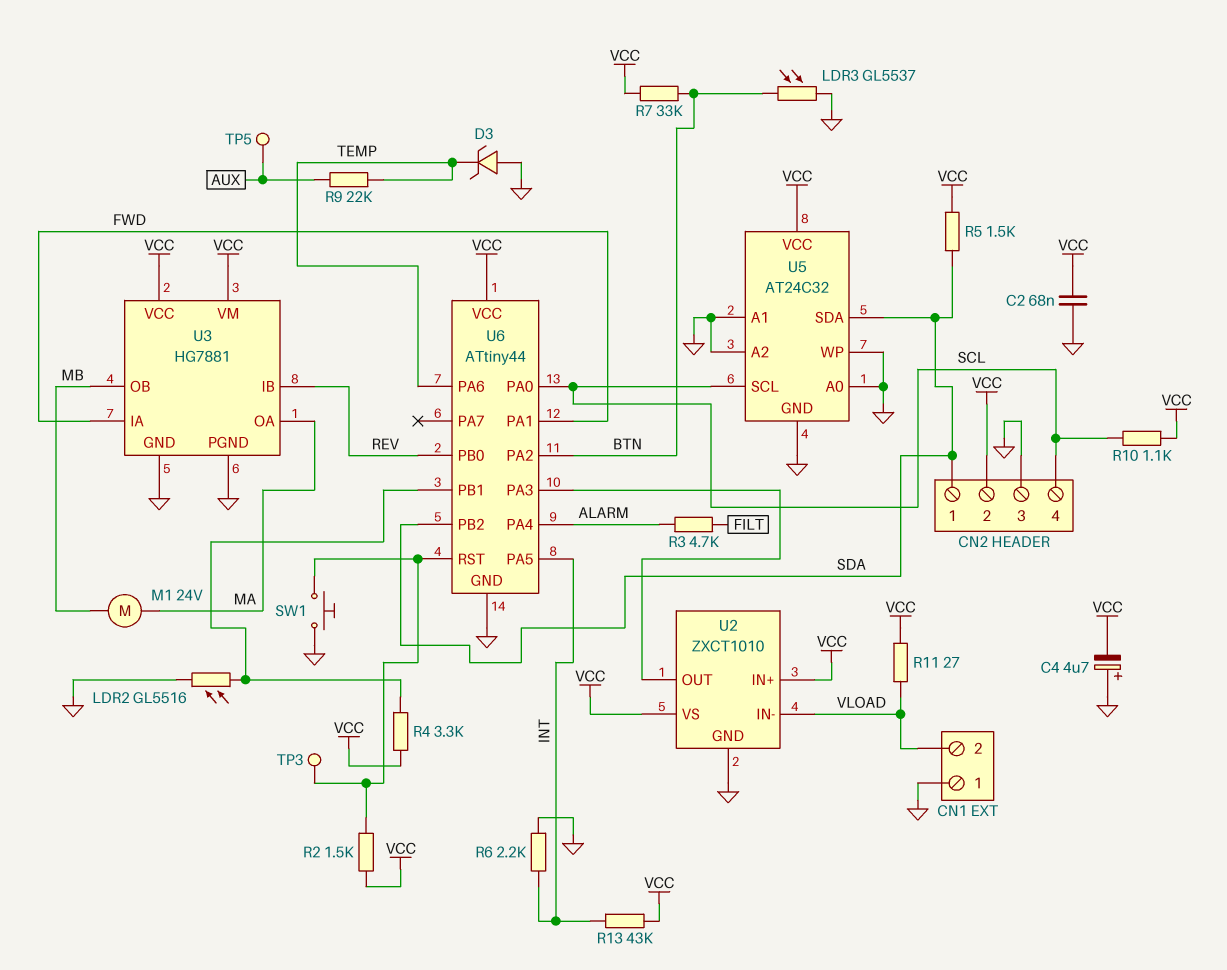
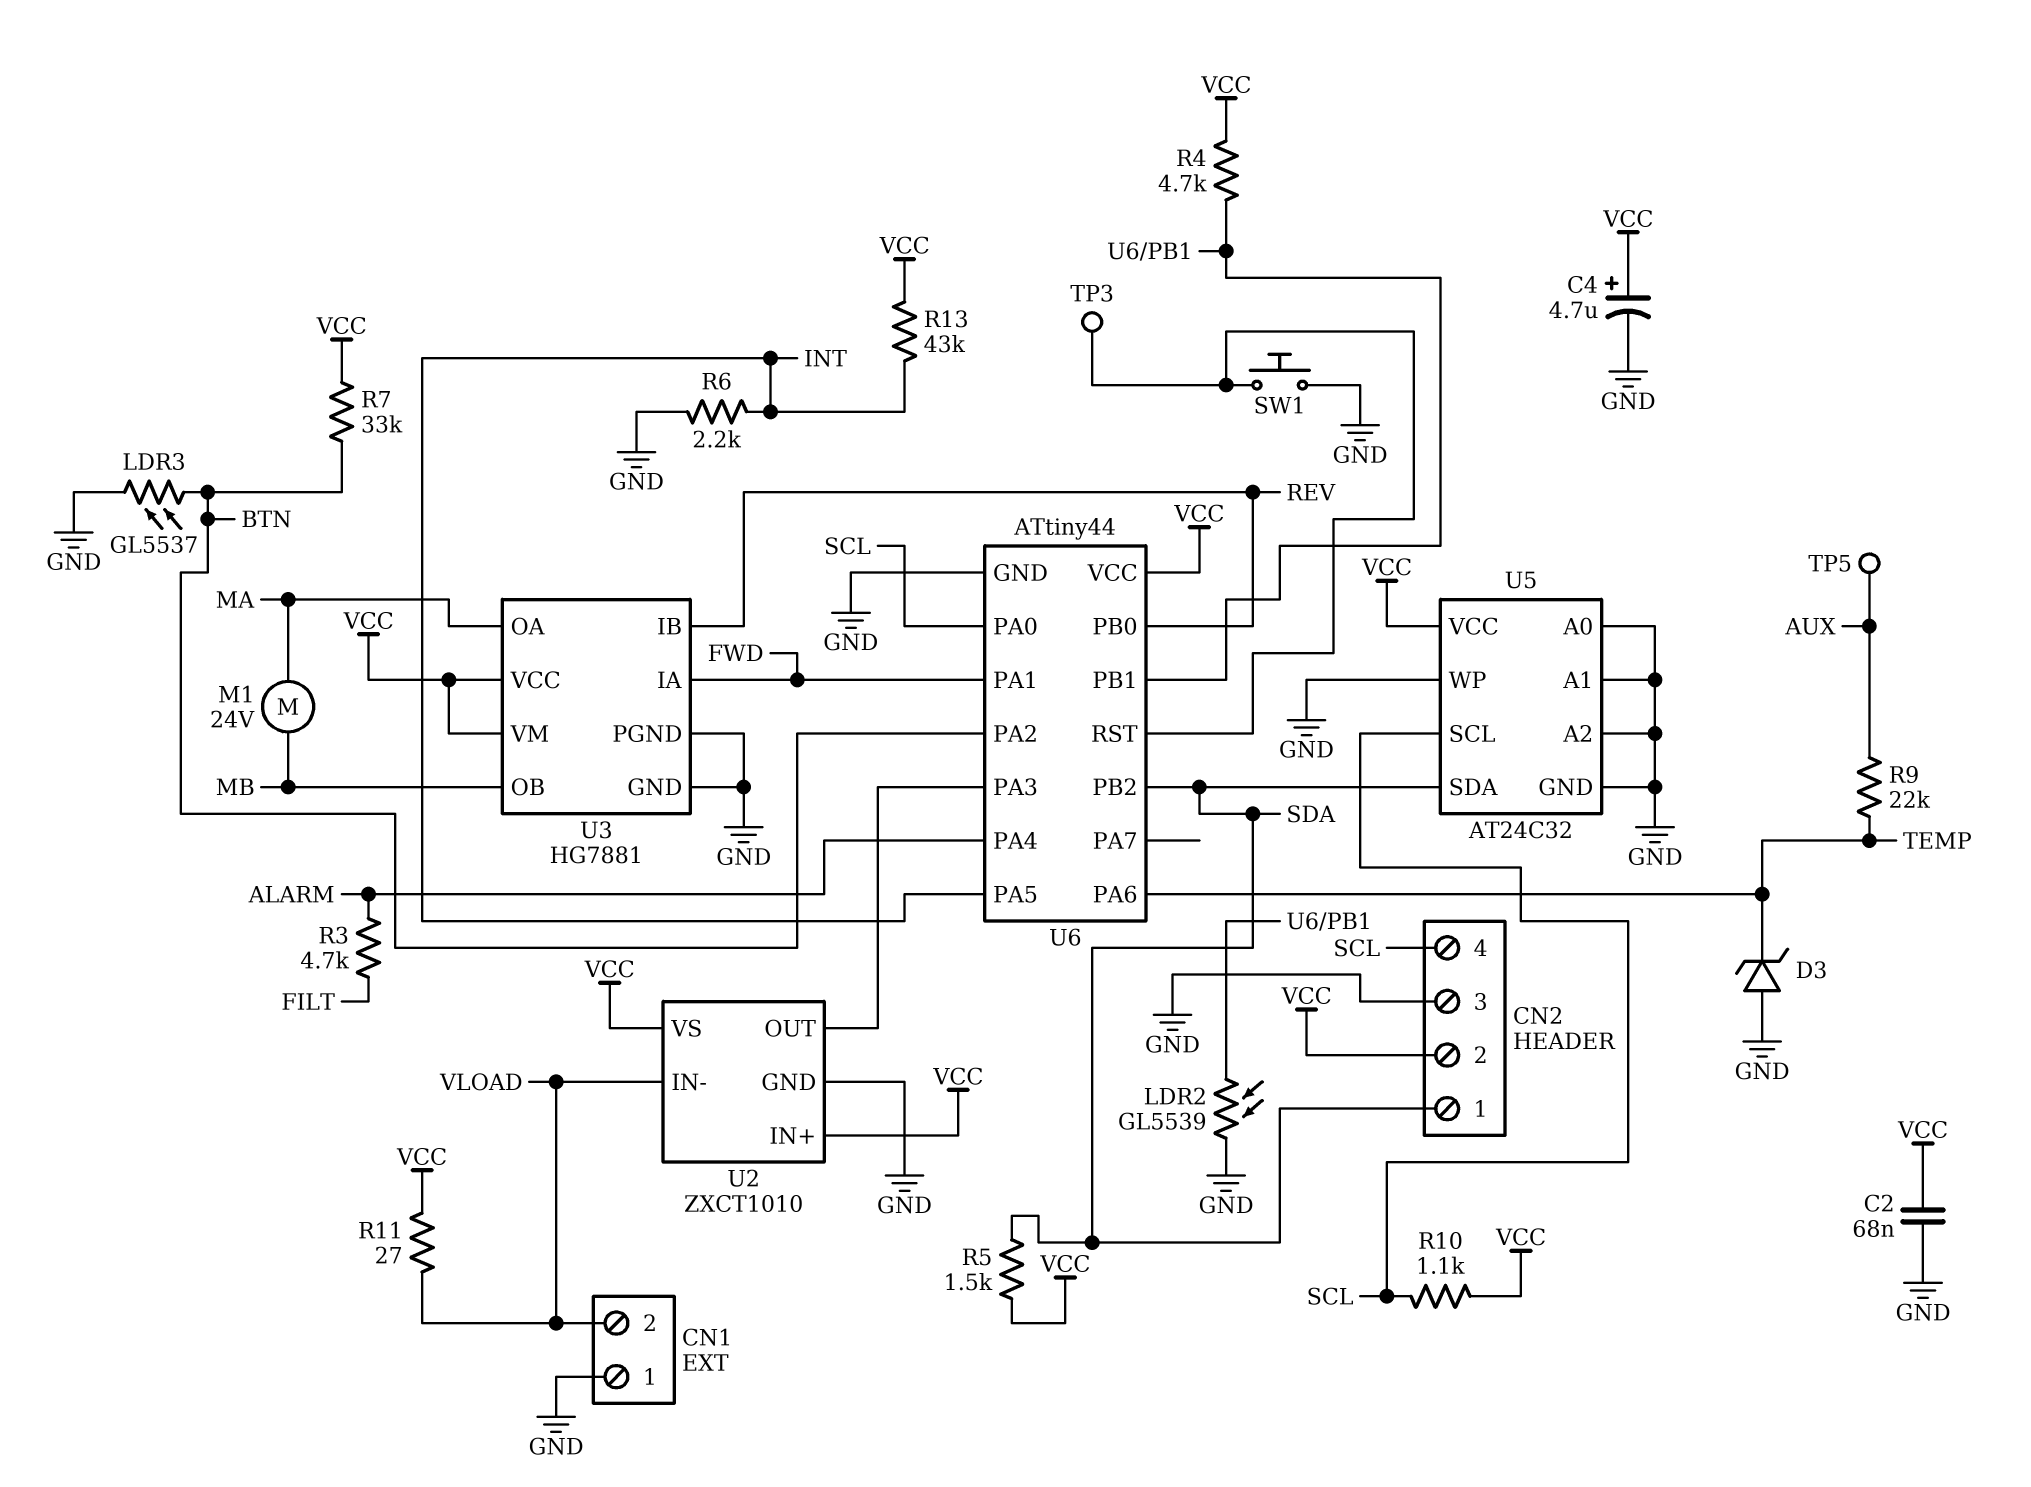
C4: 4.7uF (plus GND, minus VCC) -> 4.7uF (plus VCC, minus GND)
LDR2: GL5516 (GND, U6/PB1) -> GL5539 (GND, U6/PB1)
R2: 1.5k (U6/RST, VCC) -> none
R4: 3.3k (U6/PB1, VCC) -> 4.7k (U6/PB1, VCC)

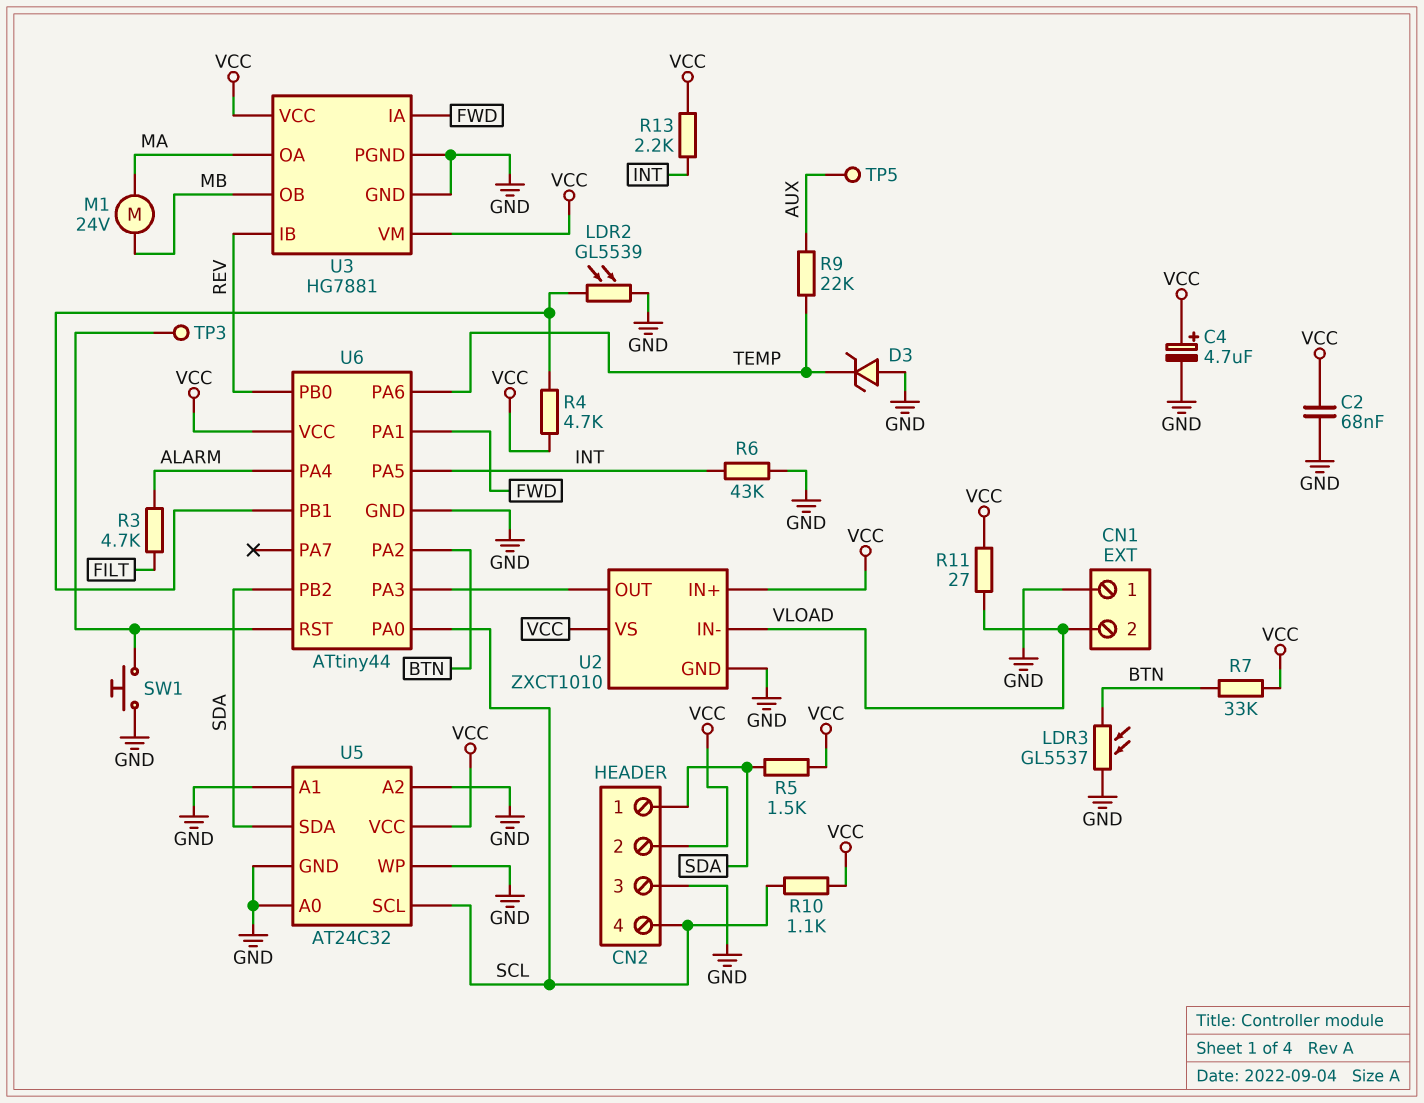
R6: 2.2k (GND, INT) -> 43k (GND, INT)
R13: 43k (INT, VCC) -> 2.2k (INT, VCC)

